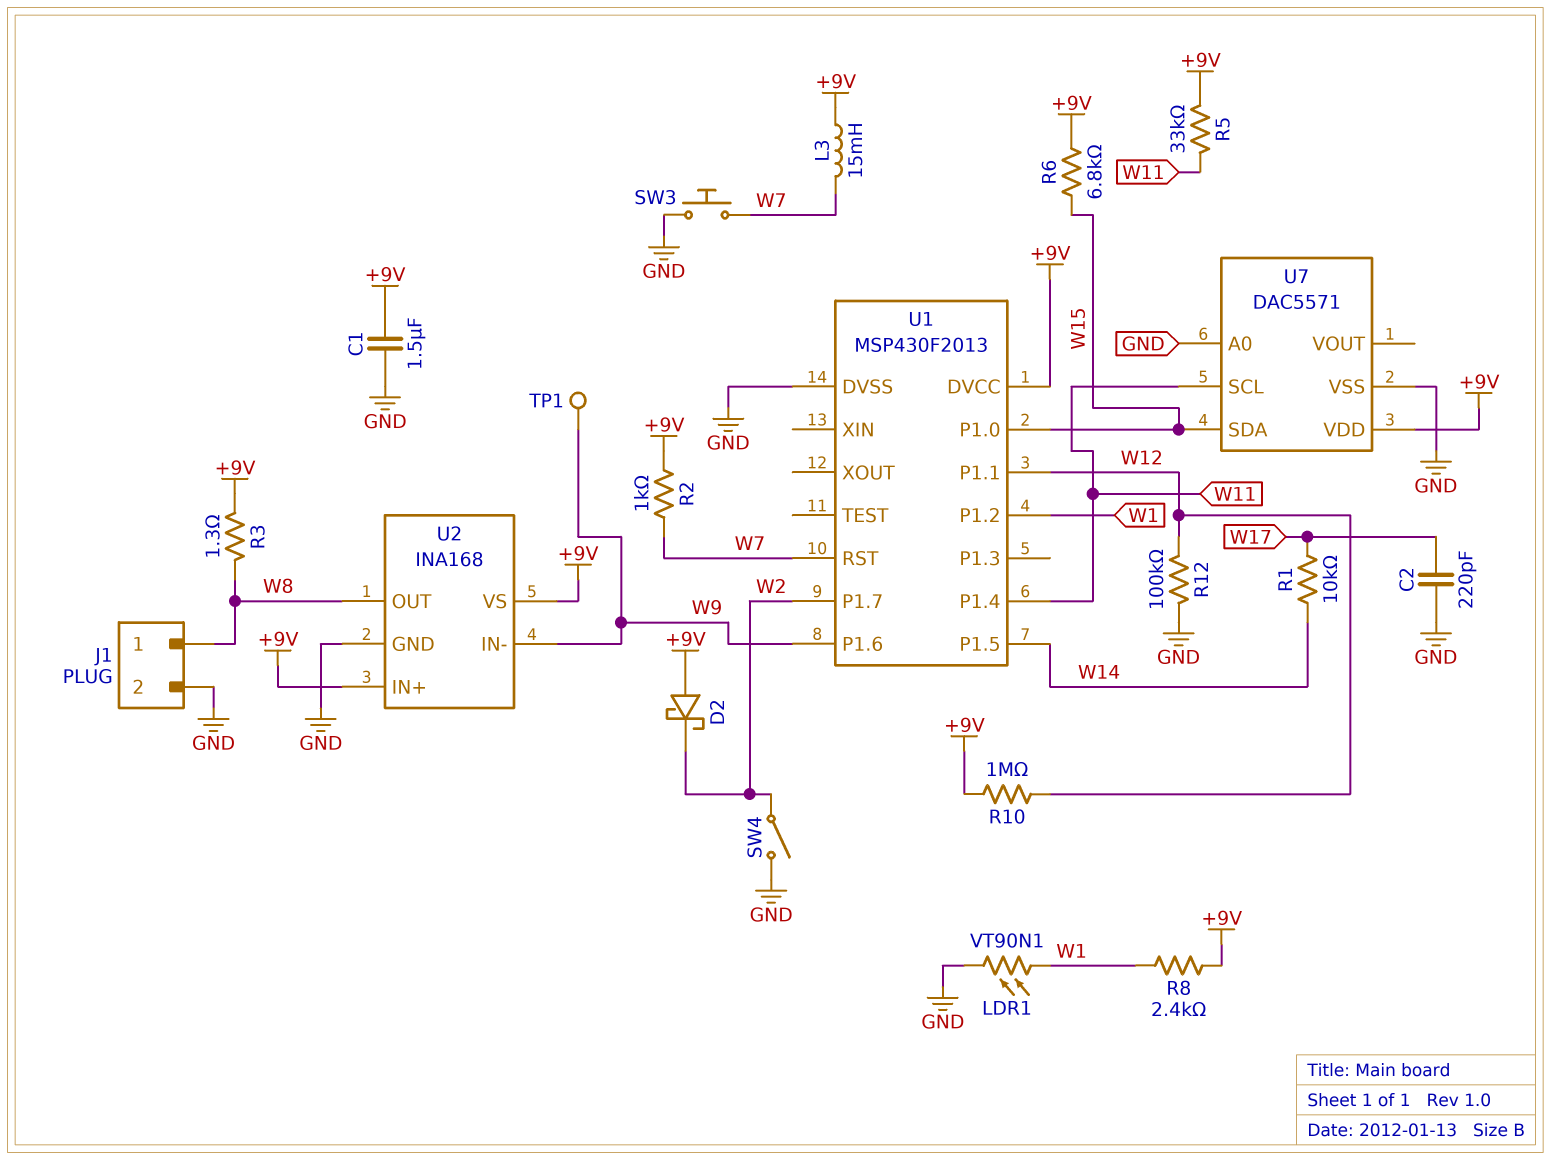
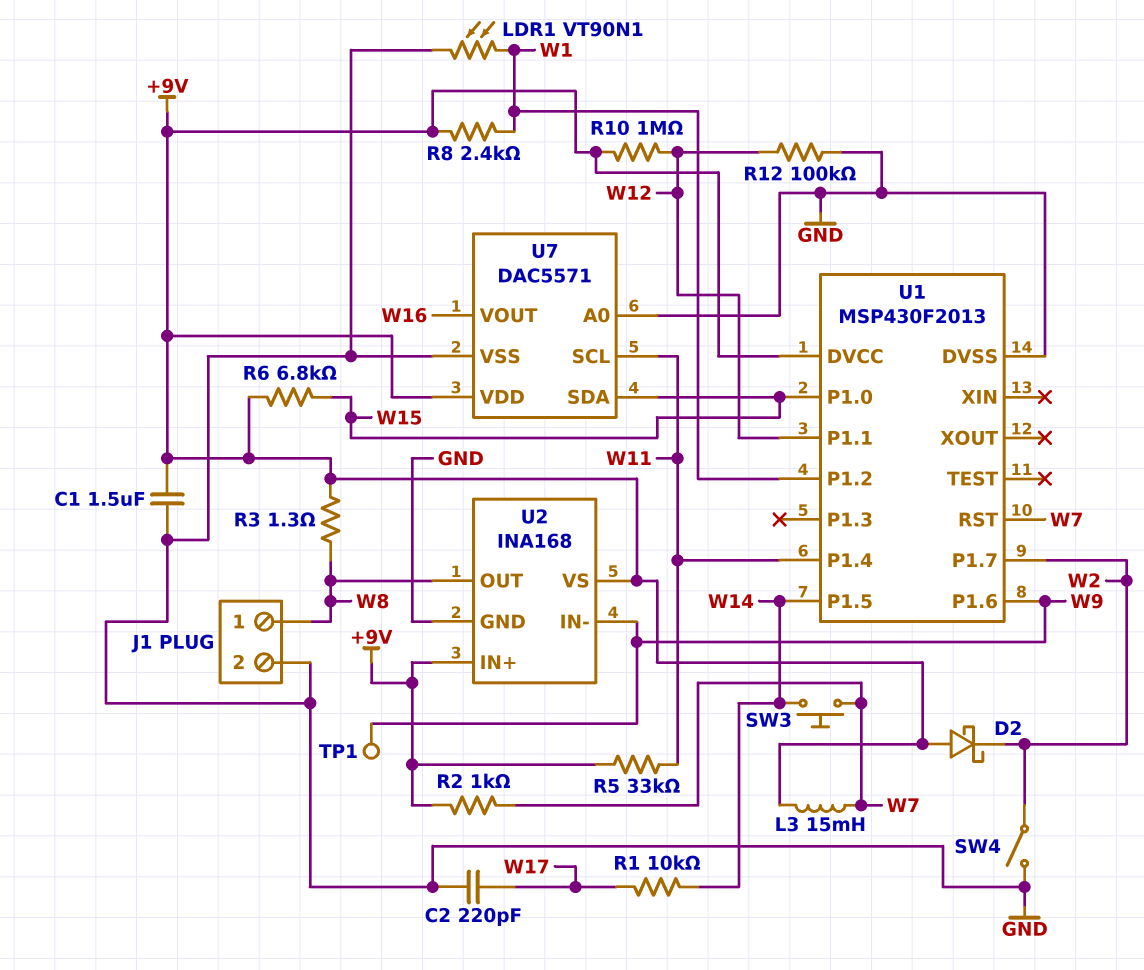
SW3: button (GND, W7) -> button (W7, W14)
U7 pin VOUT: none -> W16

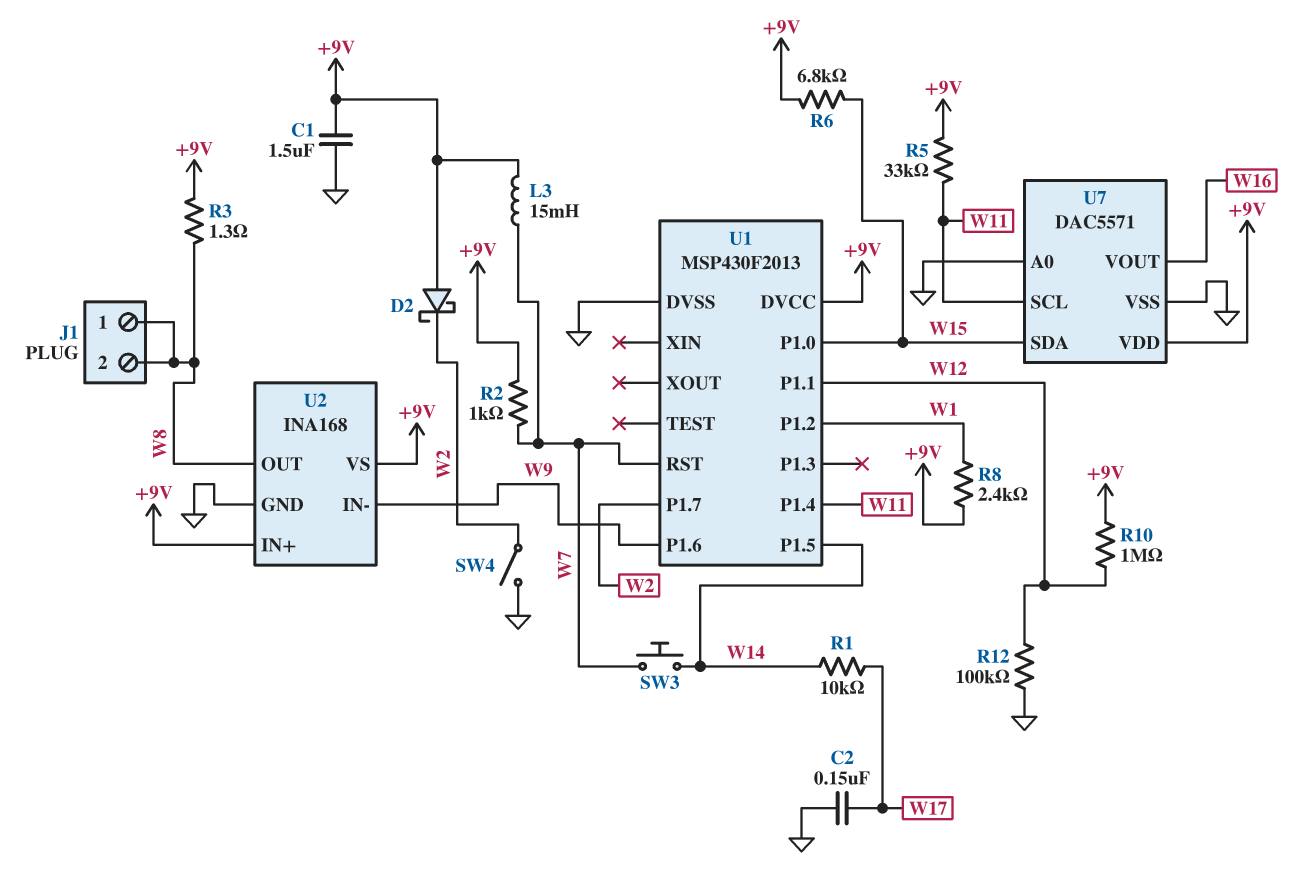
C2: 220pF (GND, W17) -> 150nF (GND, W17)
J1 pin 2: GND -> W8
LDR1: VT90N1 (GND, W1) -> none
TP1: test point (W9) -> none

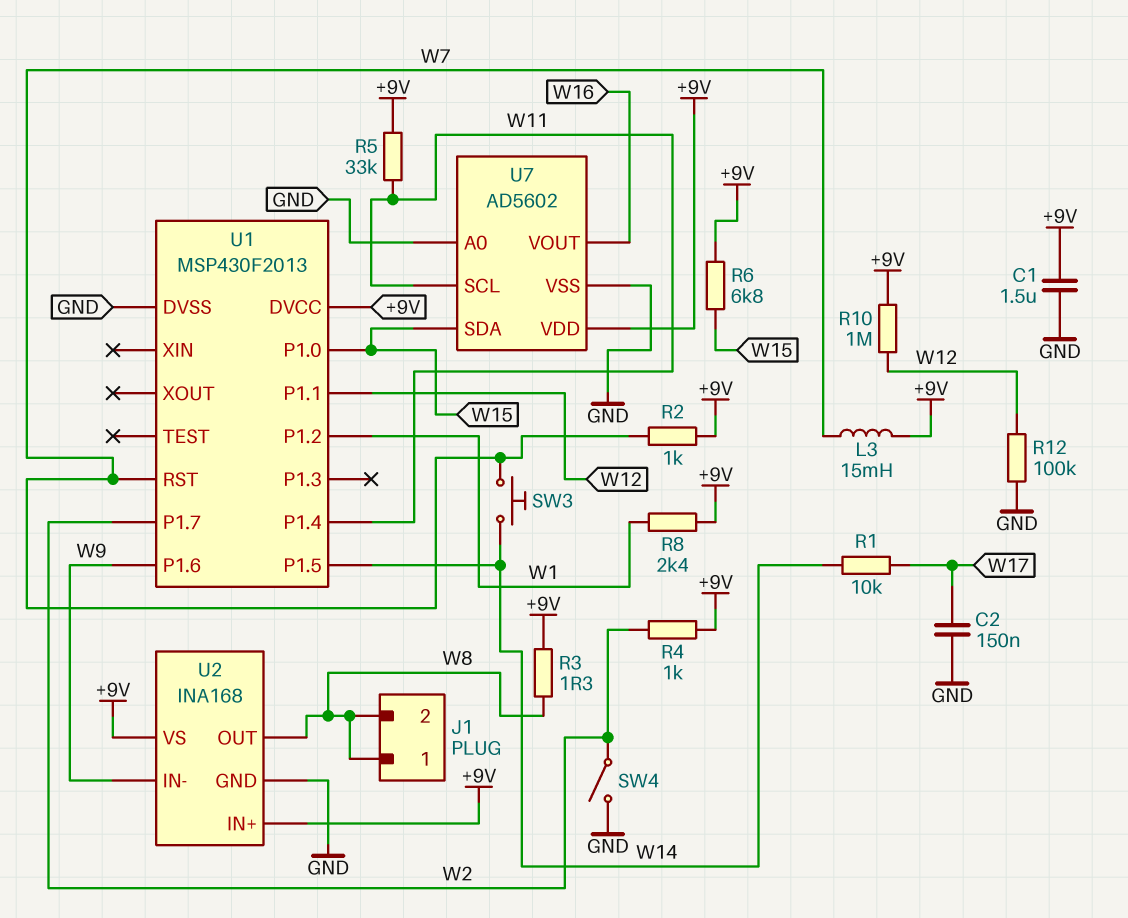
D2: schottky (A +9V, K W2) -> none
R4: none -> 1k (+9V, W2)
U7: DAC5571 -> AD5602

